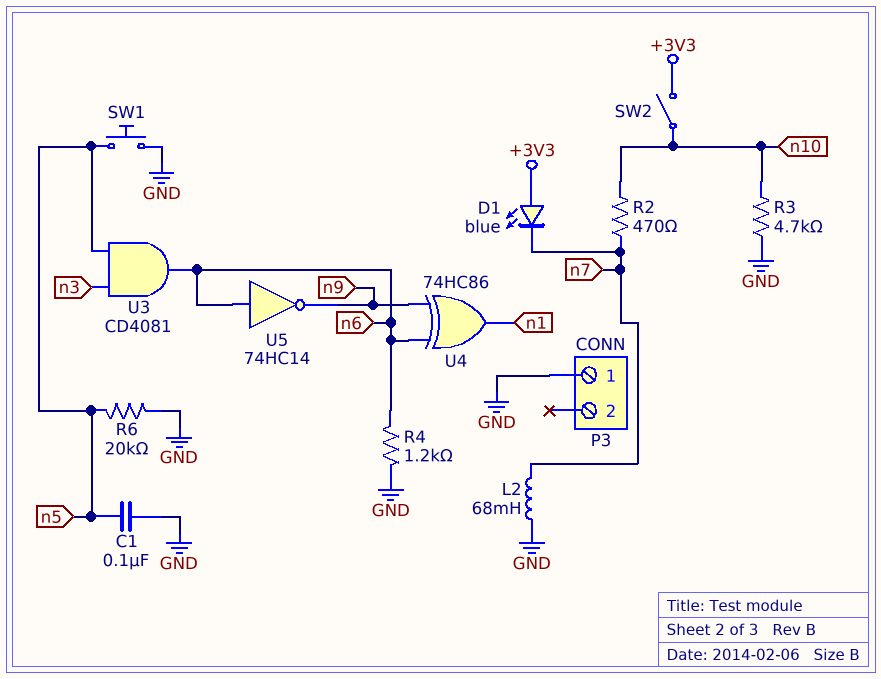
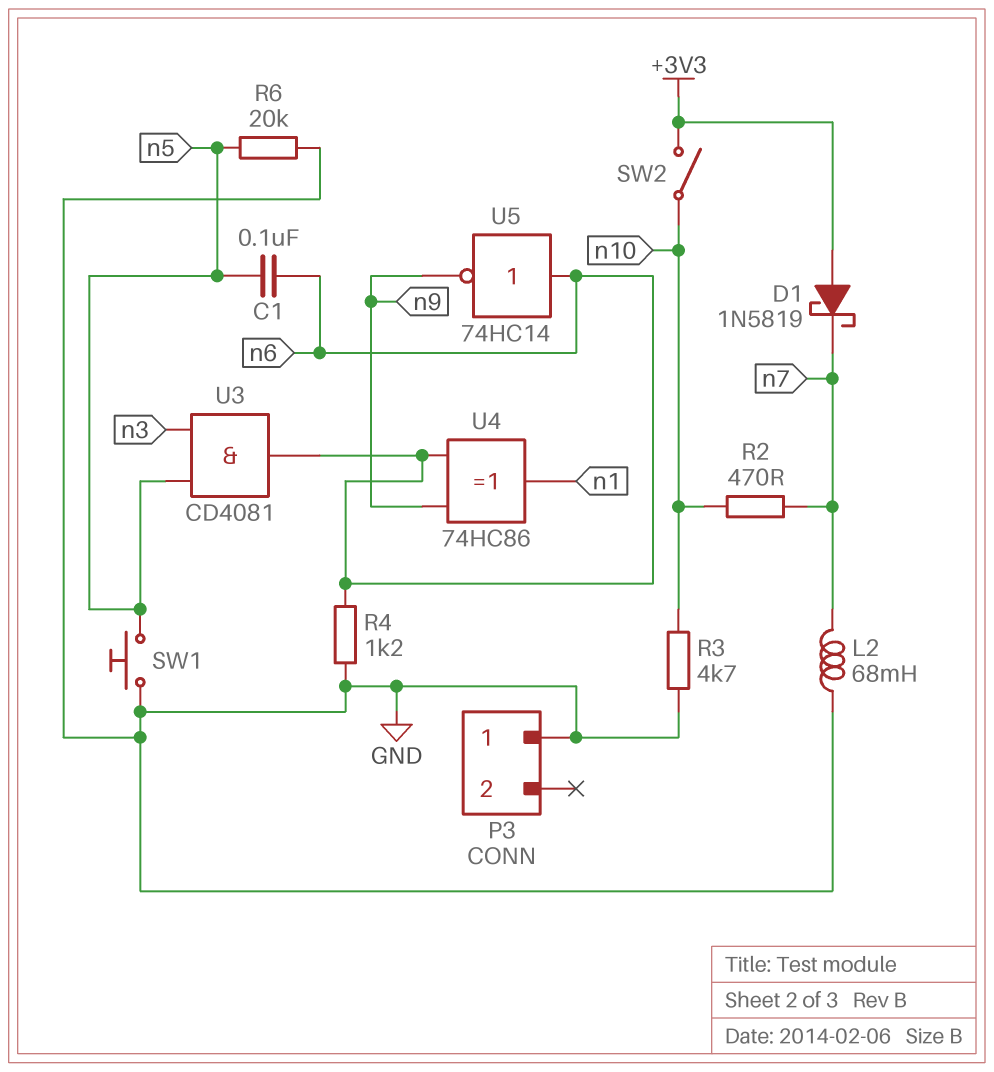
C1: 100nF (GND, n5) -> 100nF (n5, n6)
D1: LED blue (A +3V3, K n7) -> schottky 1N5819 (A +3V3, K n7)

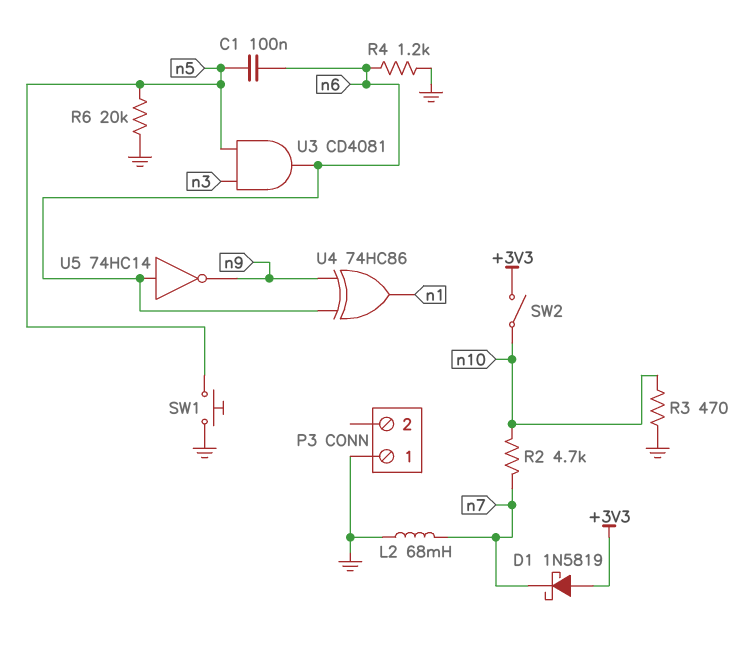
R2: 470 (n7, n10) -> 4.7k (n7, n10)
R3: 4.7k (GND, n10) -> 470 (GND, n10)

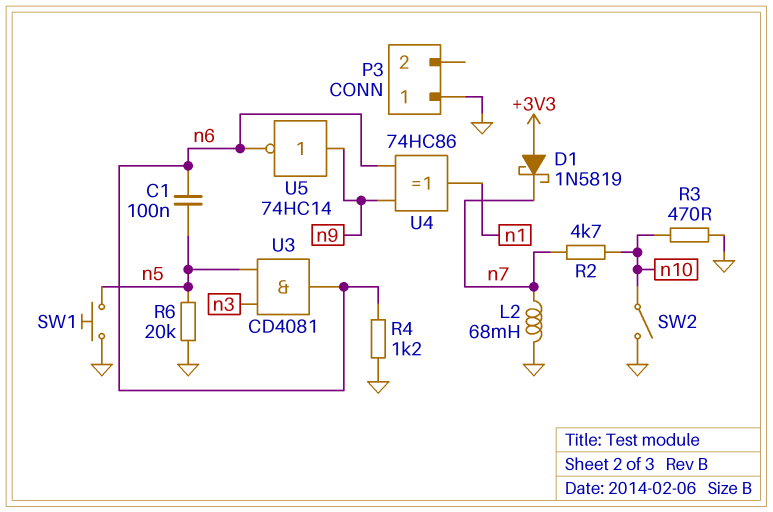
SW2: switch (+3V3, n10) -> switch (GND, n10)
U5: NOT 74HC14 (in n6, out n9) -> NOT 74HC14 (in n9, out n6)

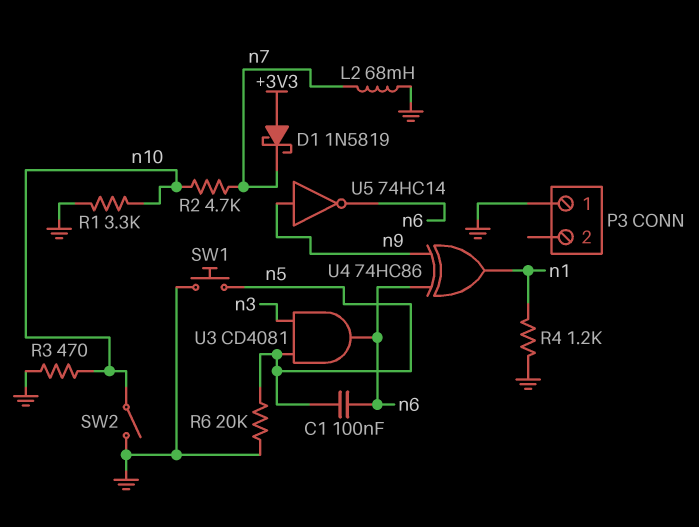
R1: none -> 3.3k (GND, n10)
R4: 1.2k (GND, n6) -> 1.2k (GND, n1)

